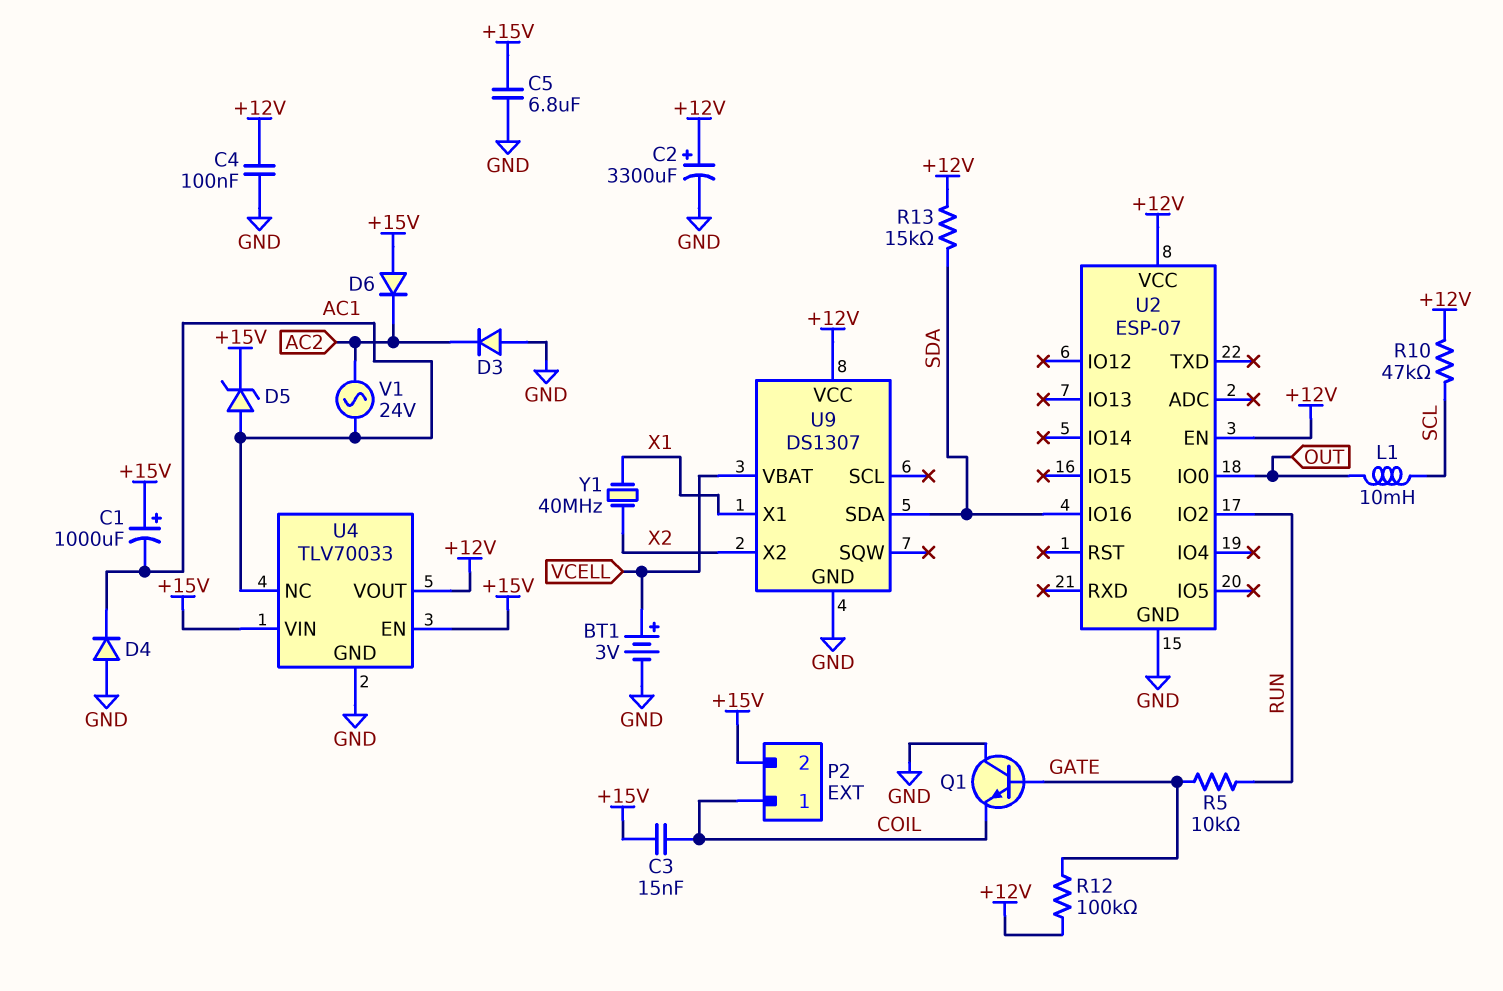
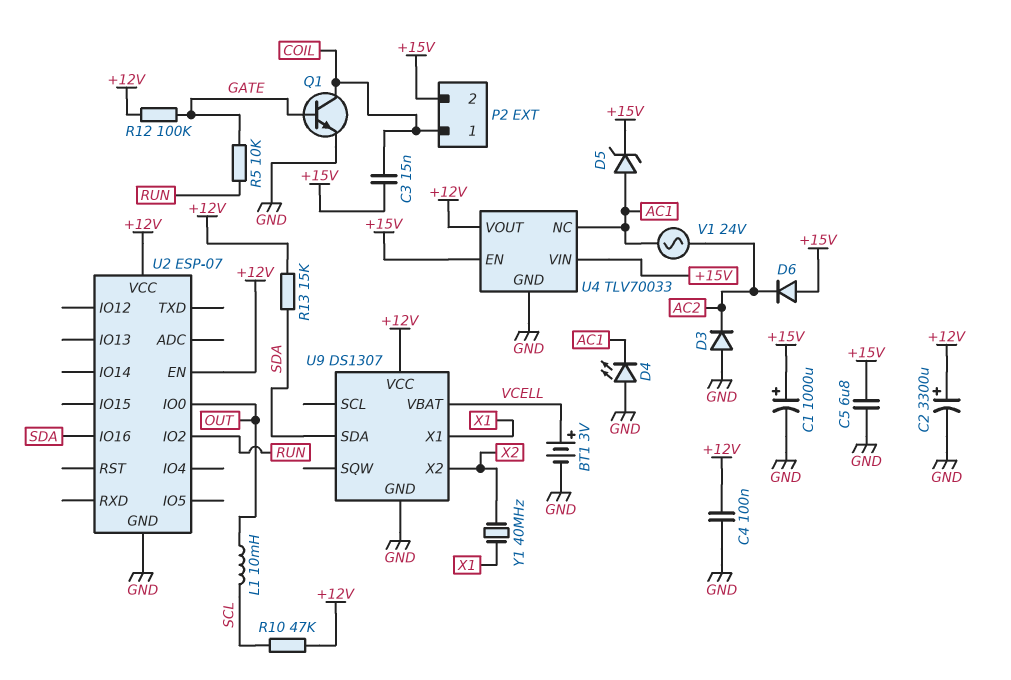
C1: 1000uF (plus +15V, minus AC1) -> 1000uF (plus +15V, minus GND)
D4: diode (A GND, K AC1) -> LED (A GND, K AC1)
Q1: NPN (B GATE, C GND, E COIL) -> NPN (B GATE, C COIL, E GND)

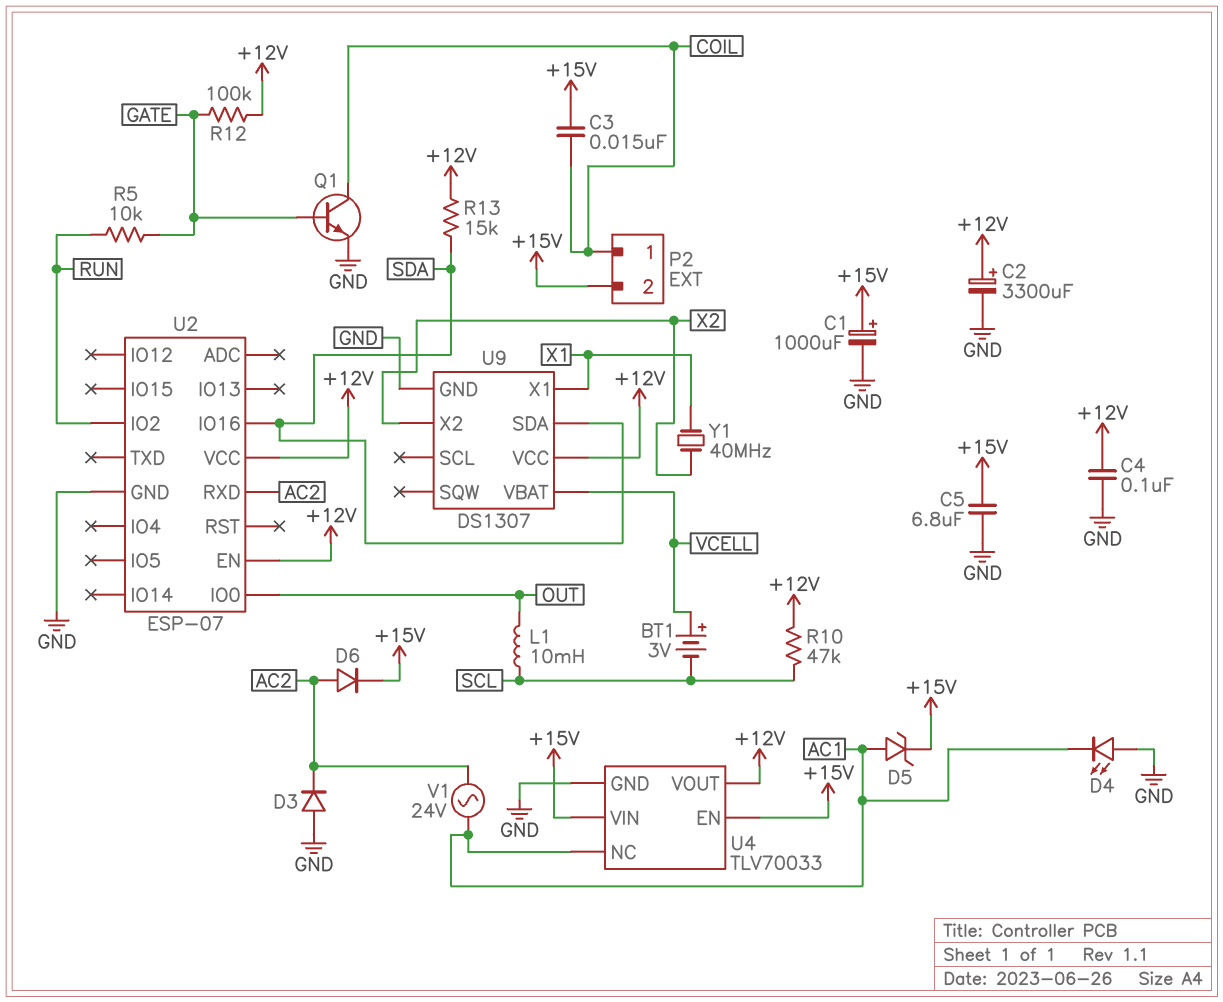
BT1: 3V (plus VCELL, minus GND) -> 3V (plus VCELL, minus SCL)
D6: diode (A +15V, K AC2) -> diode (A AC2, K +15V)
U2 pin RXD: none -> AC2

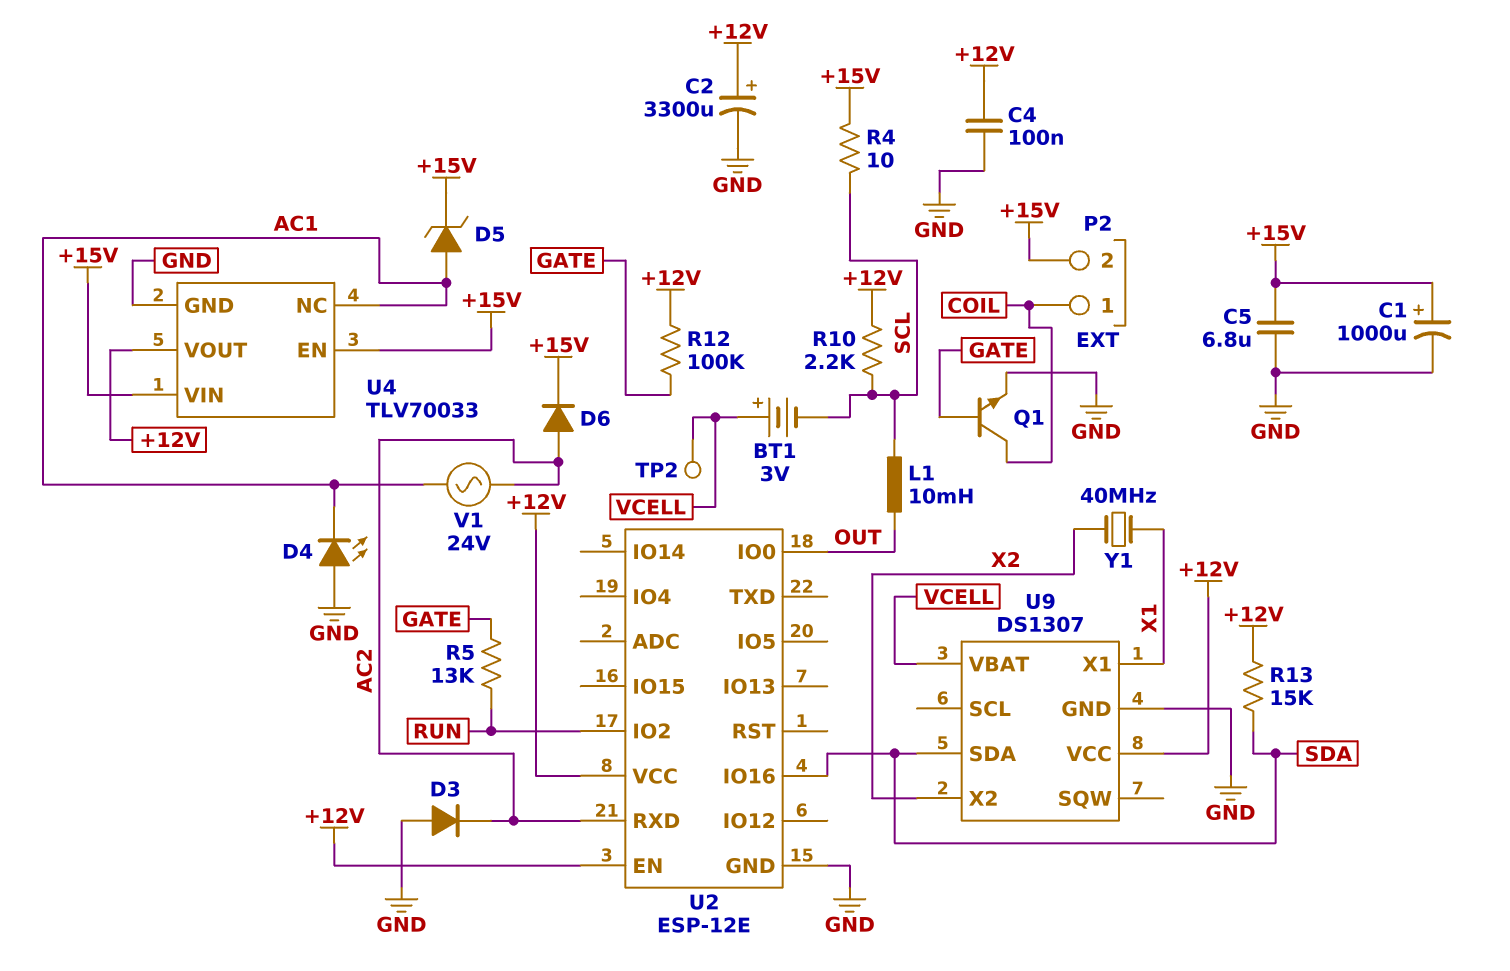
C3: 15nF (+15V, COIL) -> none
R4: none -> 10 (+15V, SCL)
R5: 10k (GATE, RUN) -> 13k (GATE, RUN)
R10: 47k (+12V, SCL) -> 2.2k (+12V, SCL)
TP2: none -> test point (VCELL)
U2: ESP-07 -> ESP-12E

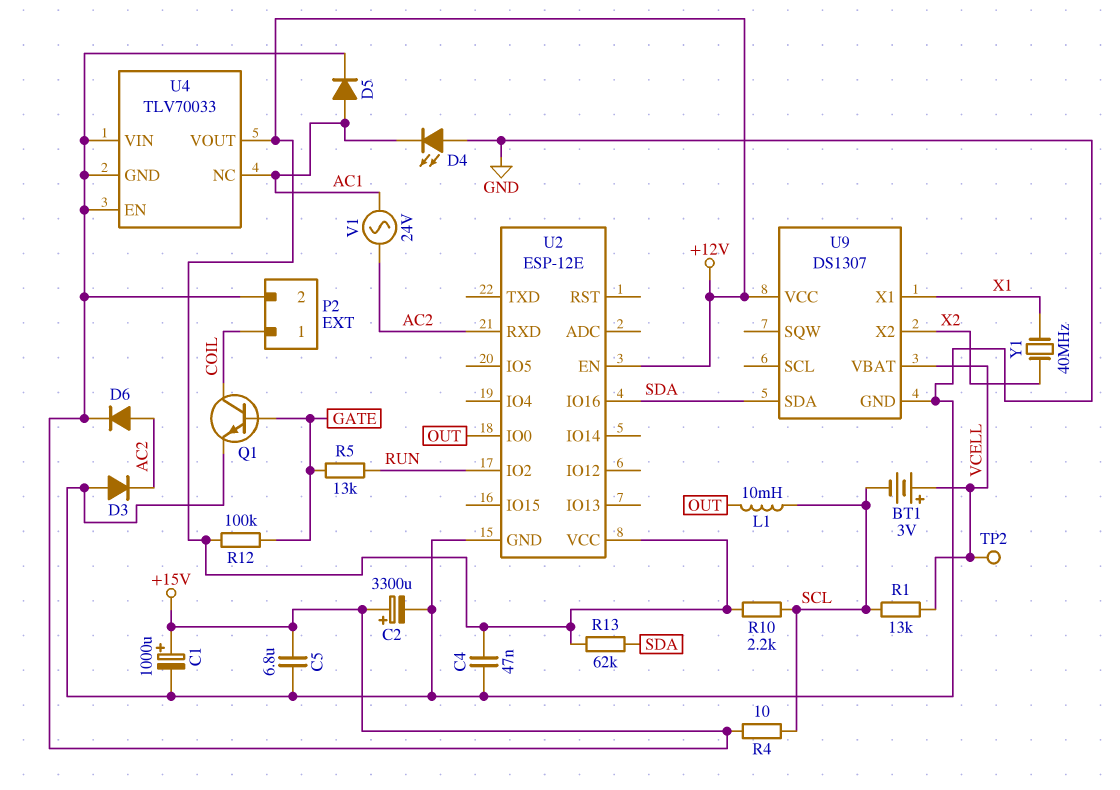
C2: 3300uF (plus +12V, minus GND) -> 3300uF (plus +15V, minus GND)
C4: 100nF (+12V, GND) -> 47nF (+12V, GND)
D5: zener (A AC1, K +15V) -> diode (A AC1, K +15V)
R1: none -> 13k (SCL, VCELL)
R13: 15k (+12V, SDA) -> 62k (+12V, SDA)
U4 pin GND: GND -> +15V

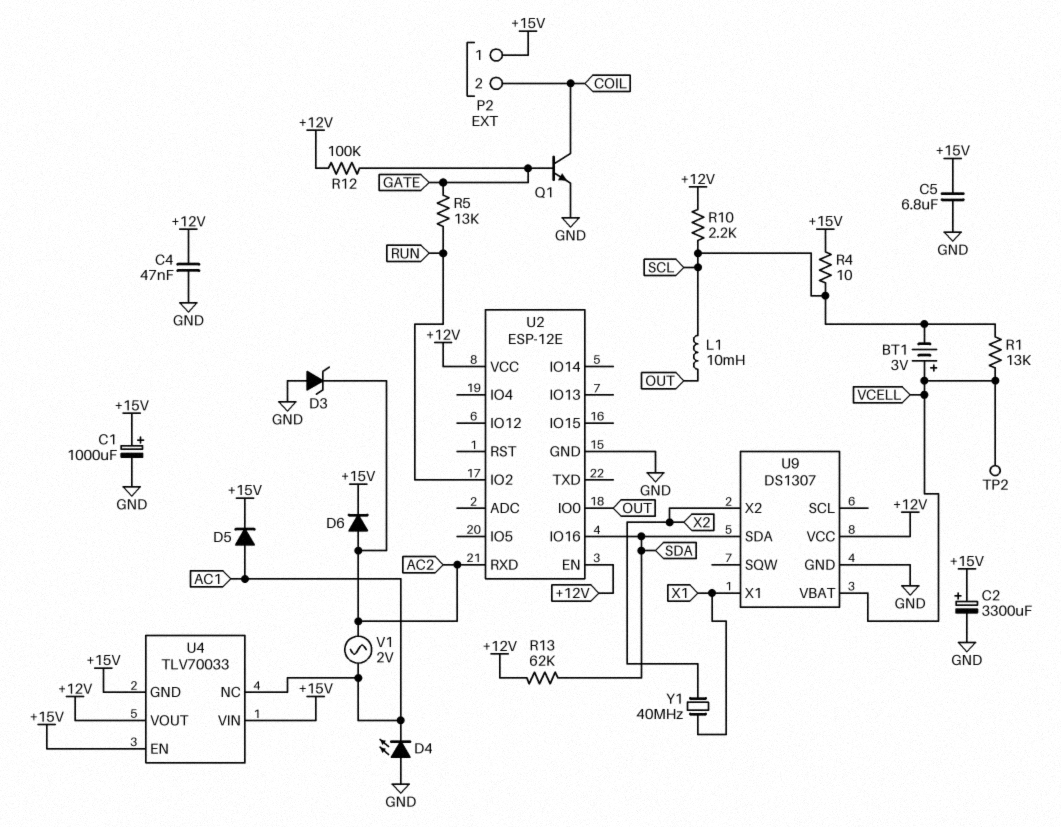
D3: diode (A GND, K AC2) -> zener (A GND, K AC2)
P2 pin 1: COIL -> +15V
P2 pin 2: +15V -> COIL
V1: AC 24V (AC1, AC2) -> AC 2V (AC1, AC2)

